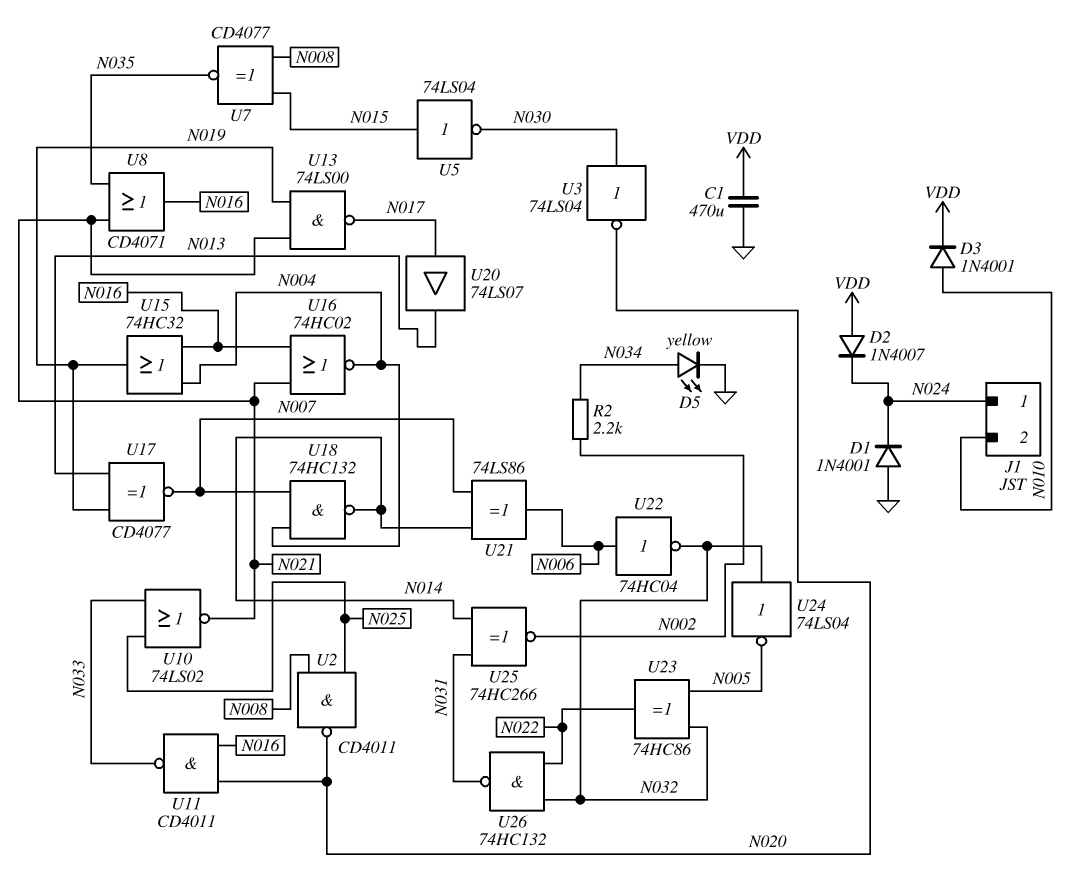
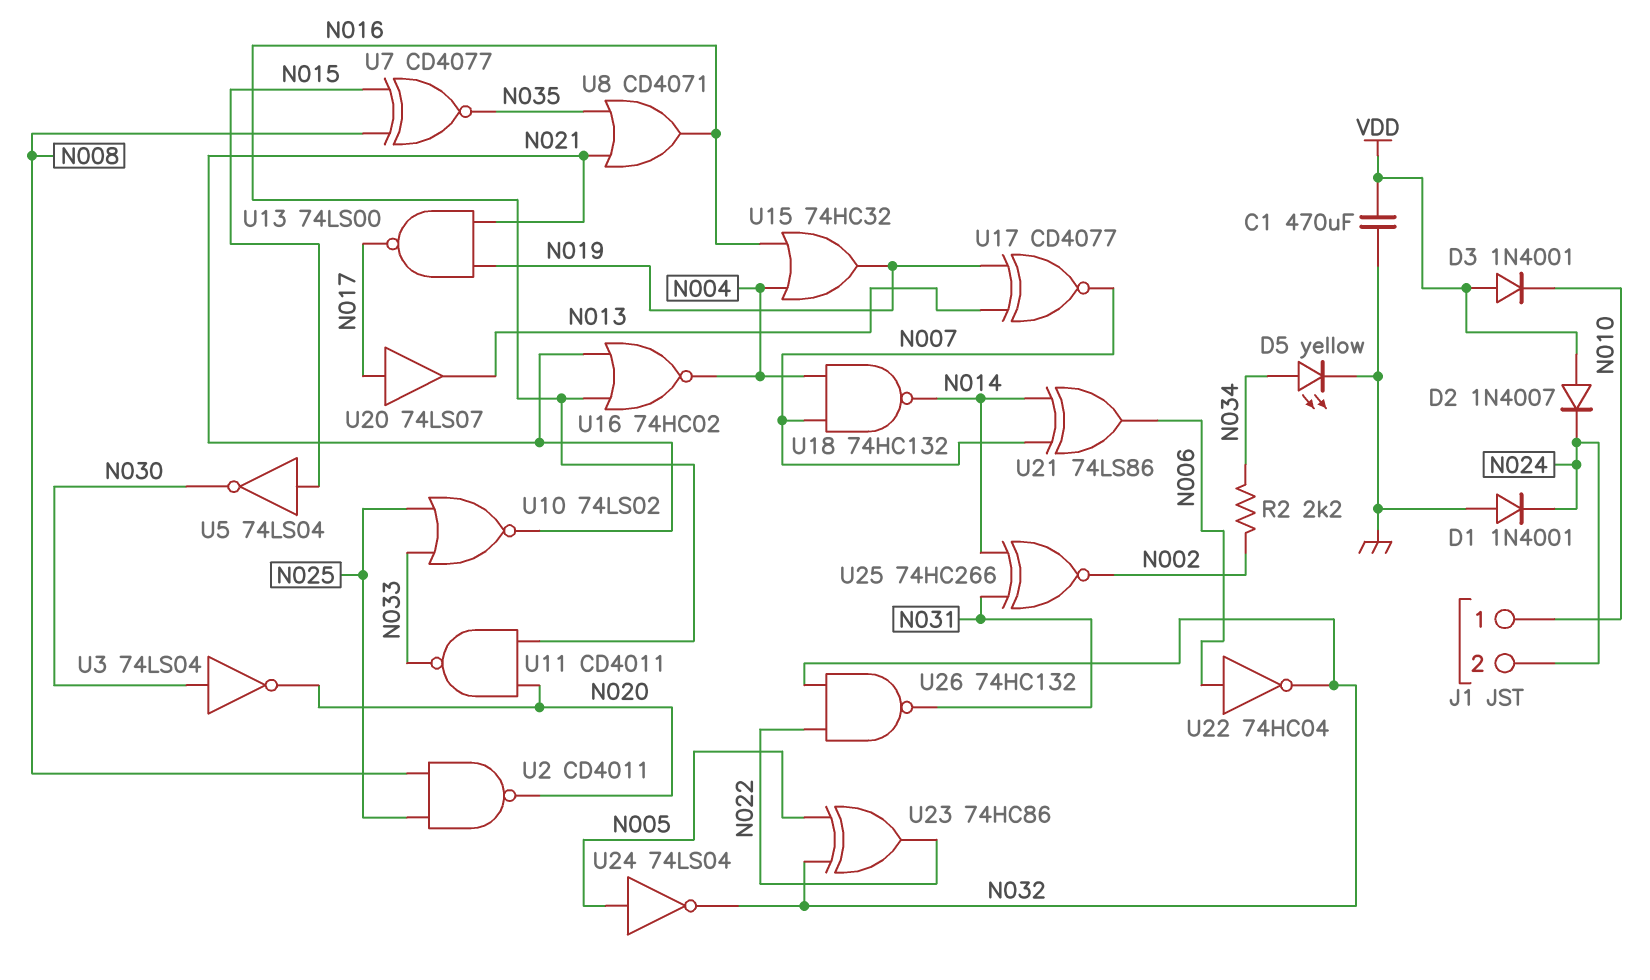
D3: diode 1N4001 (A N010, K VDD) -> diode 1N4001 (A VDD, K N010)
J1 pin 1: N024 -> N010
J1 pin 2: N010 -> N024
U24: NOT 74LS04 (in N032, out N005) -> NOT 74LS04 (in N005, out N032)

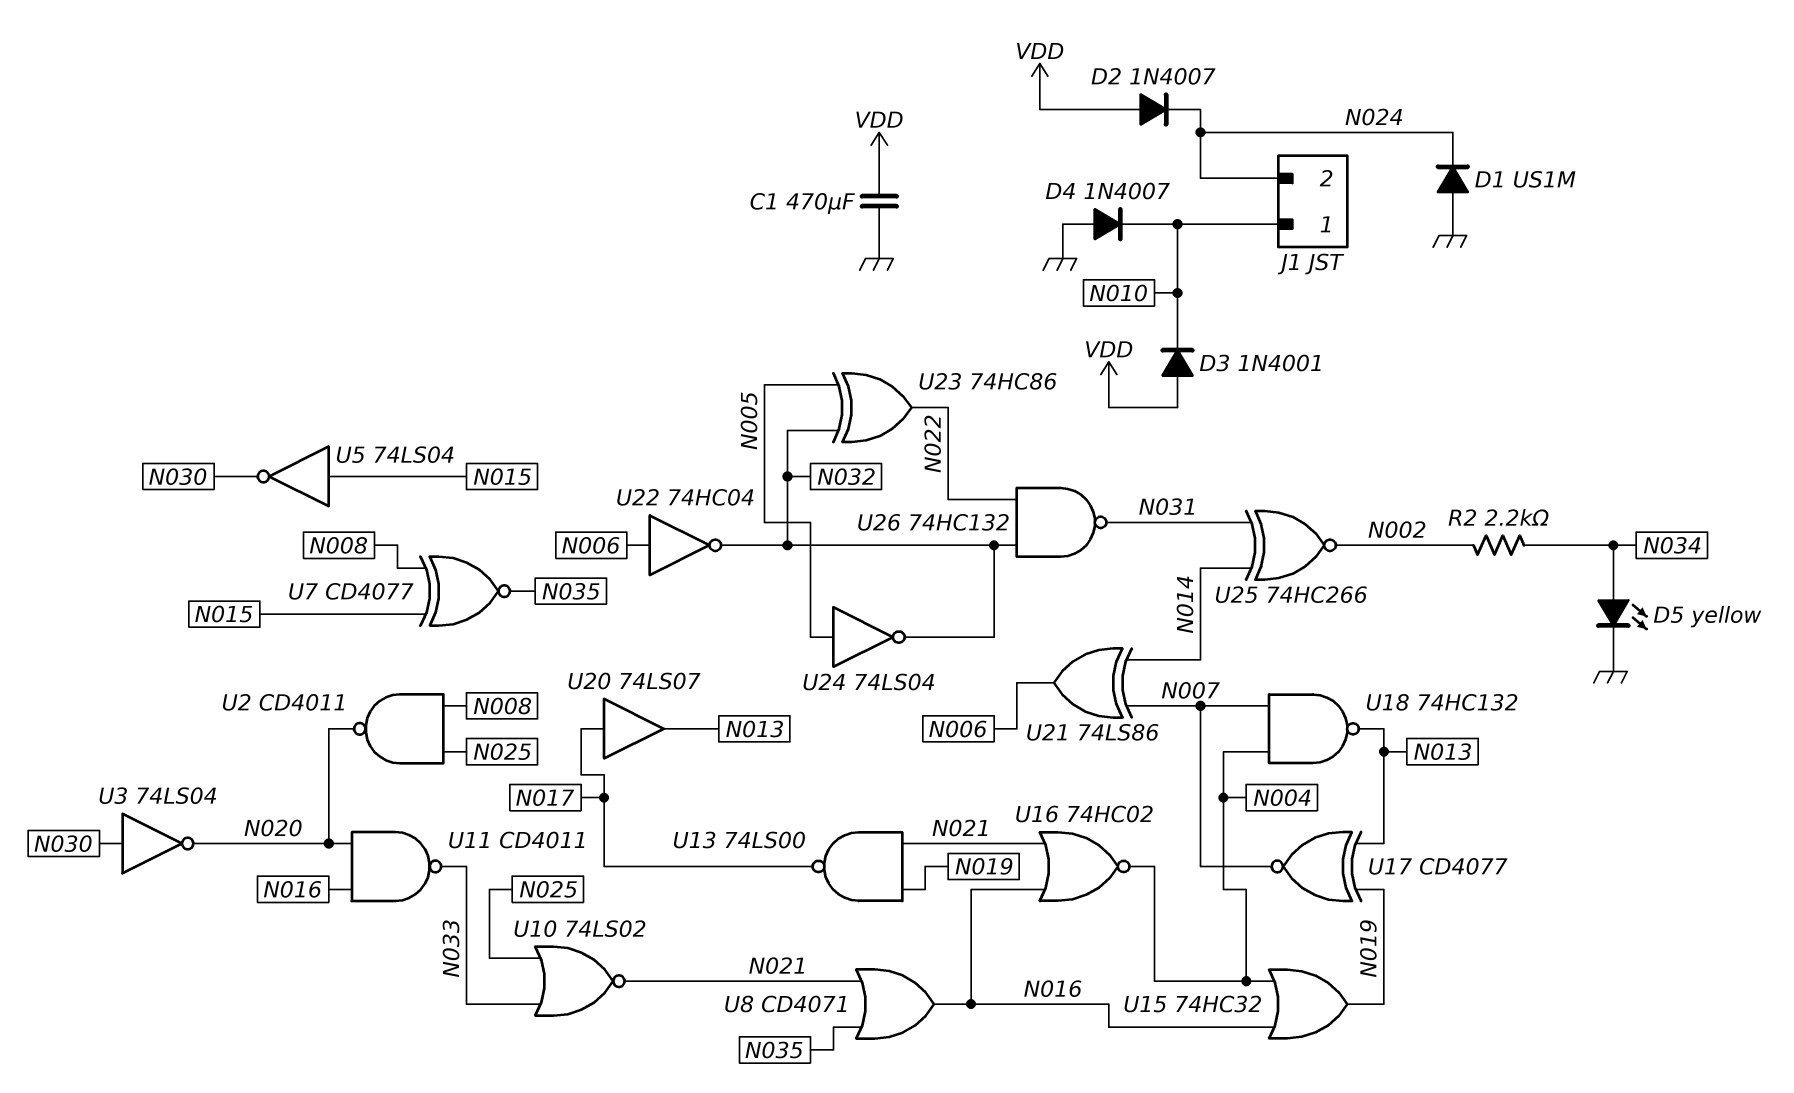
D1: diode 1N4001 (A GND, K N024) -> diode US1M (A GND, K N024)
D4: none -> diode 1N4007 (A GND, K N010)
U18: NAND 74HC132 (in N004, in N007, out N014) -> NAND 74HC132 (in N004, in N007, out N013)

